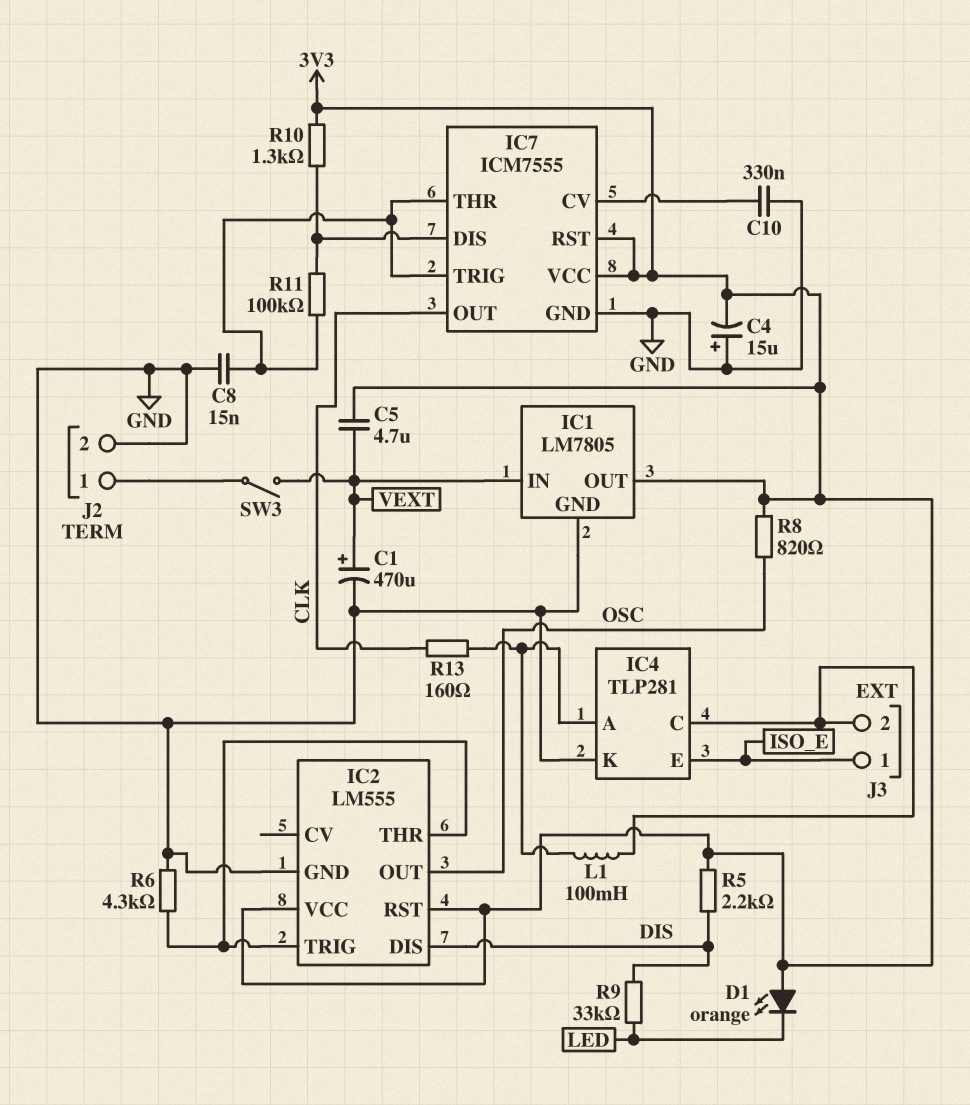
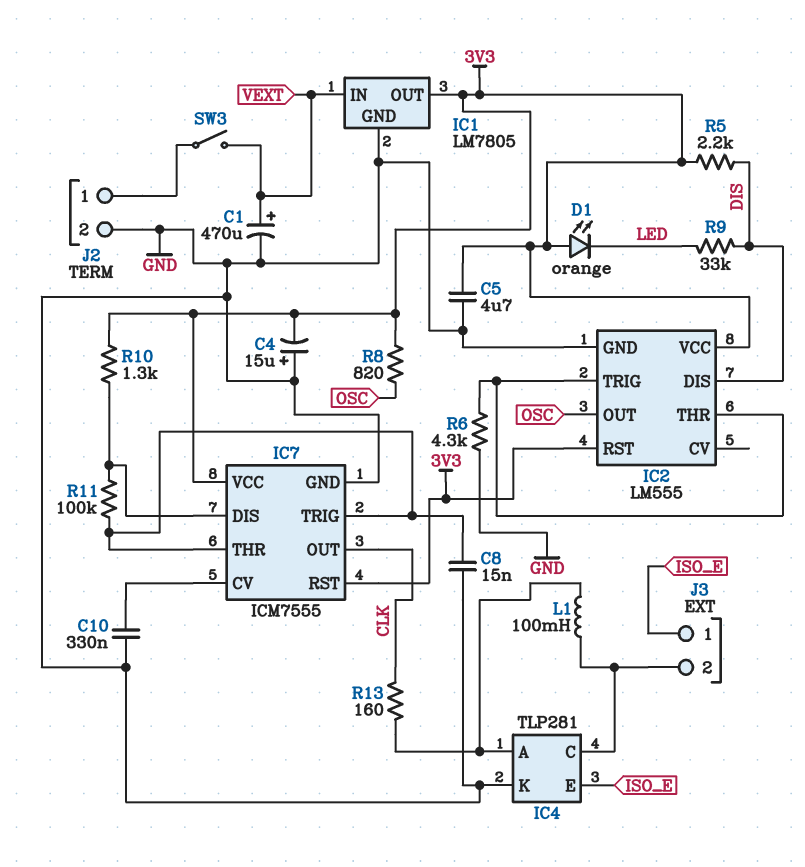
C5: 4.7uF (3V3, VEXT) -> 4.7uF (3V3, GND)

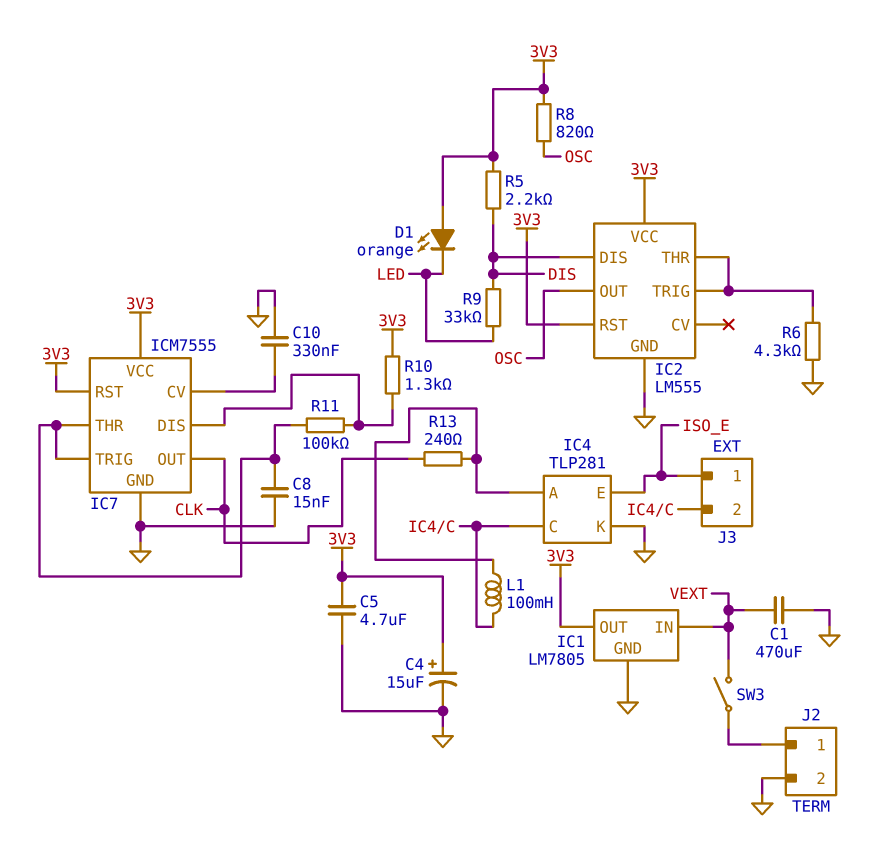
C1: 470uF (plus VEXT, minus GND) -> 470uF (GND, VEXT)
C4: 15uF (plus GND, minus 3V3) -> 15uF (plus 3V3, minus GND)
R13: 160 (CLK, IC4/A) -> 240 (CLK, IC4/A)

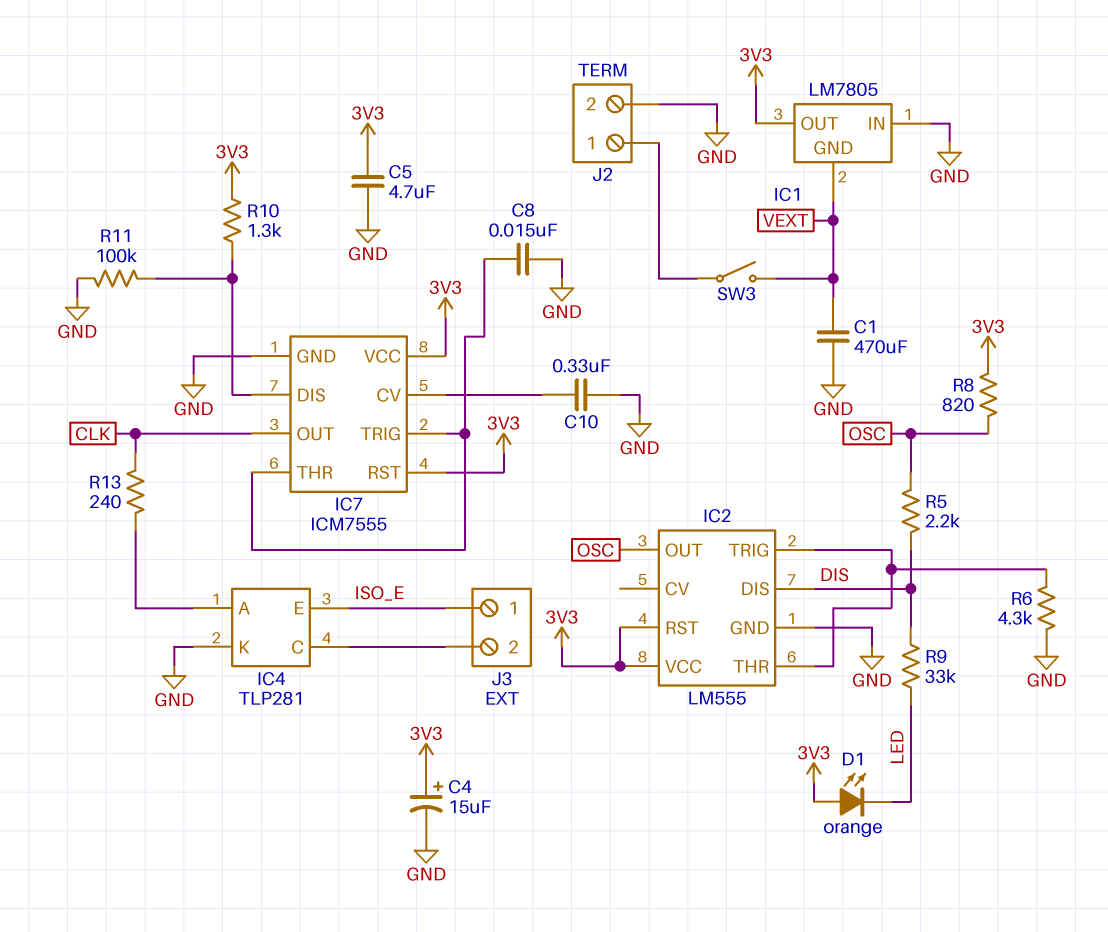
IC1 pin GND: GND -> VEXT
IC1 pin IN: VEXT -> GND
L1: 100mH (IC4/A, IC4/C) -> none
R5: 2.2k (3V3, DIS) -> 2.2k (DIS, OSC)
R11: 100k (IC7/DIS, IC7/THR) -> 100k (GND, IC7/DIS)

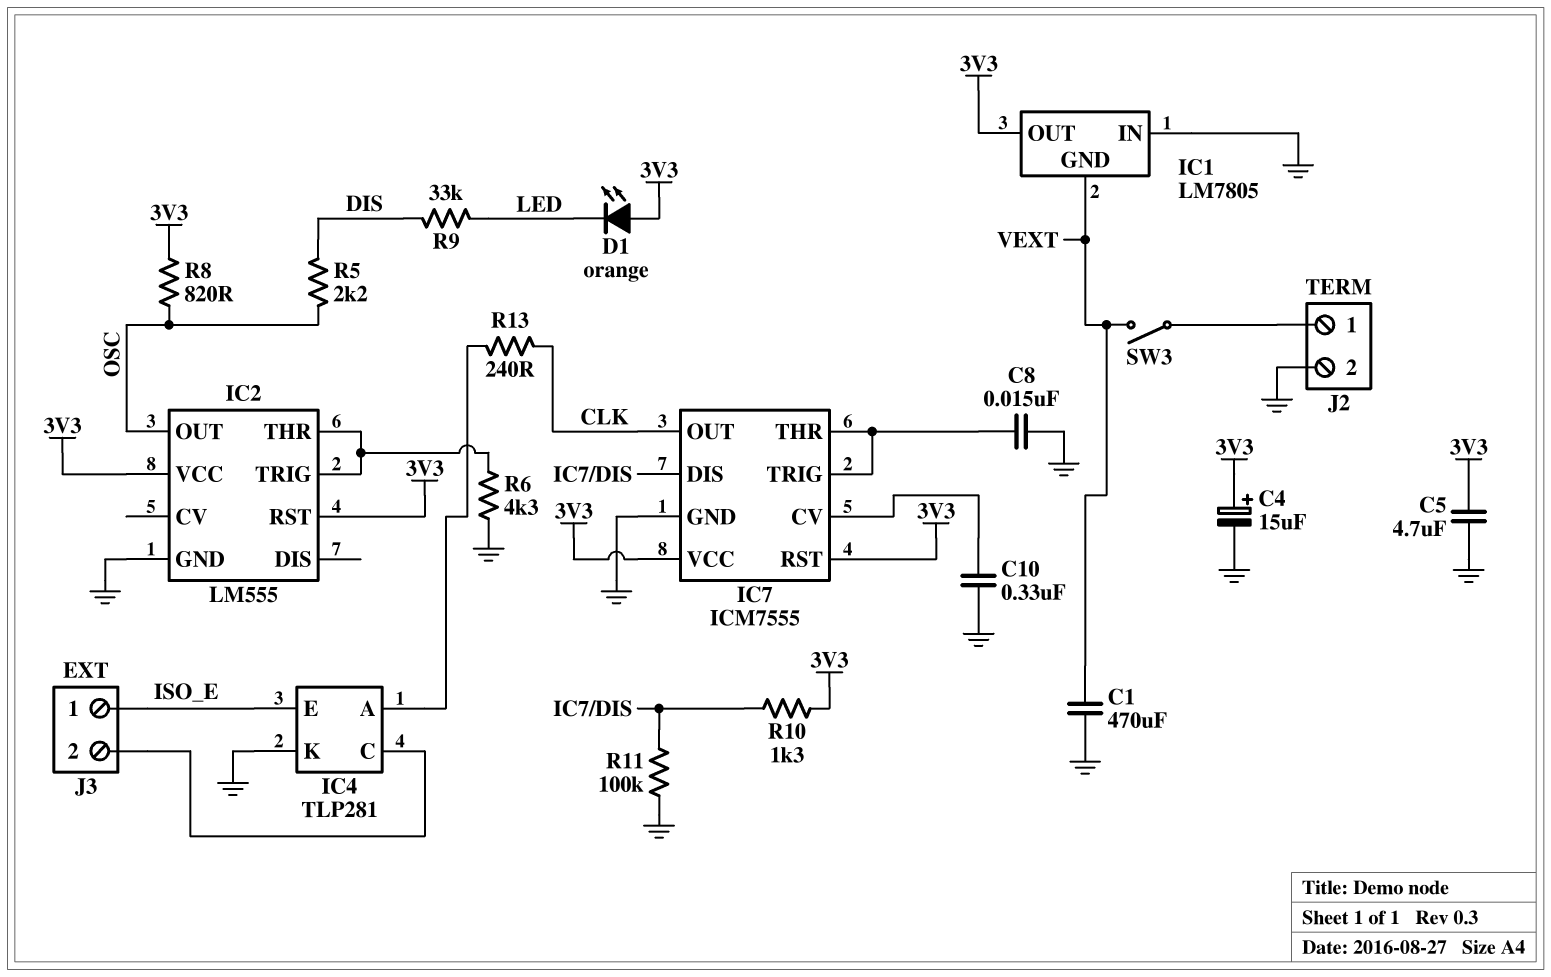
IC2 pin DIS: DIS -> none

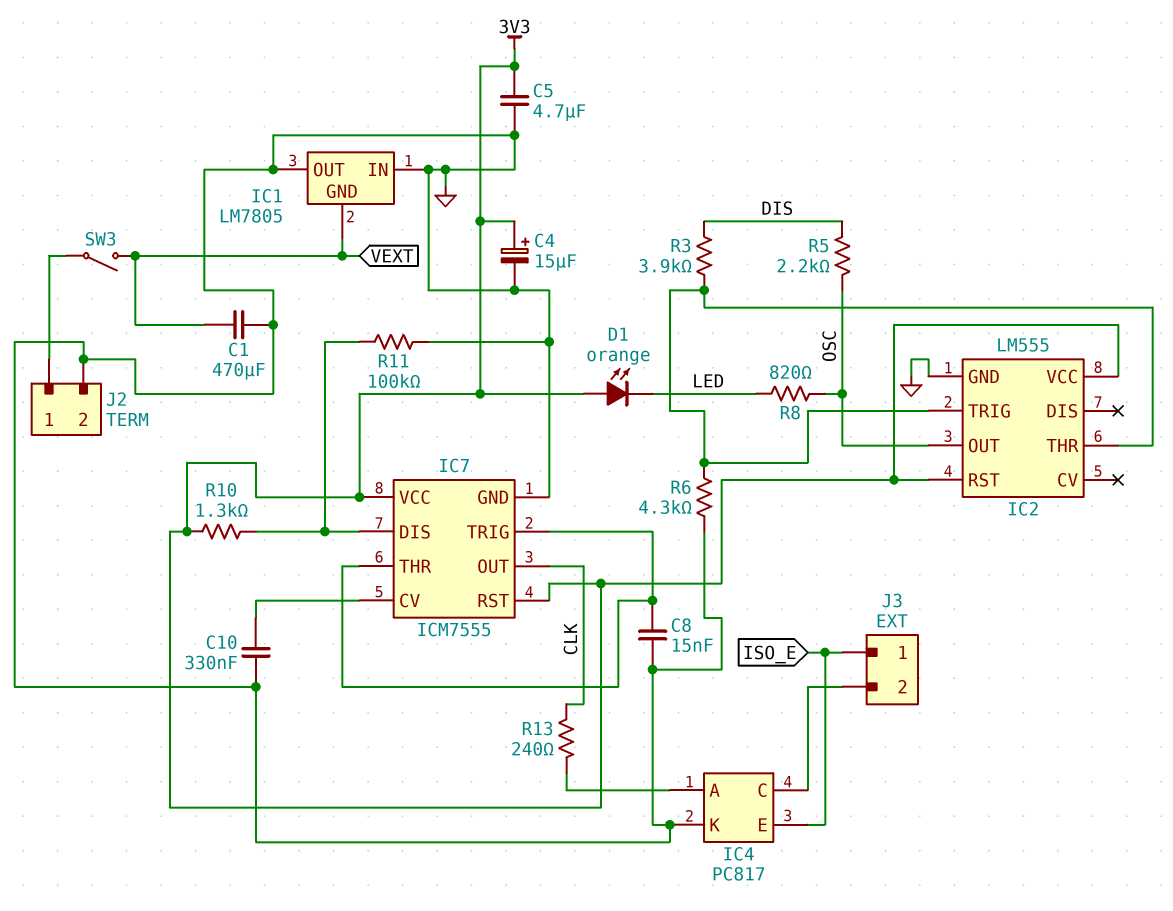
IC1 pin OUT: 3V3 -> GND
IC4: TLP281 -> PC817
R3: none -> 3.9k (DIS, IC2/THR)
R8: 820 (3V3, OSC) -> 820 (LED, OSC)
R9: 33k (DIS, LED) -> none

